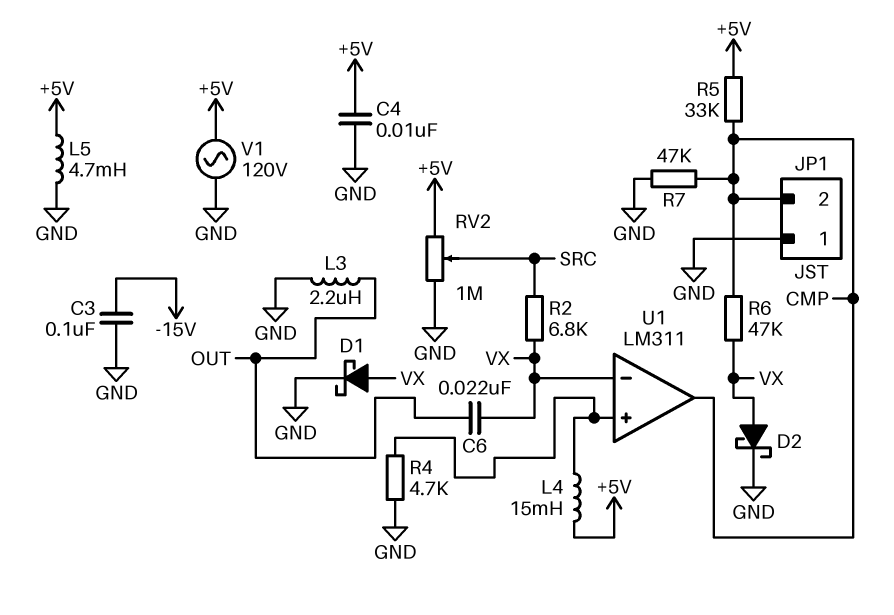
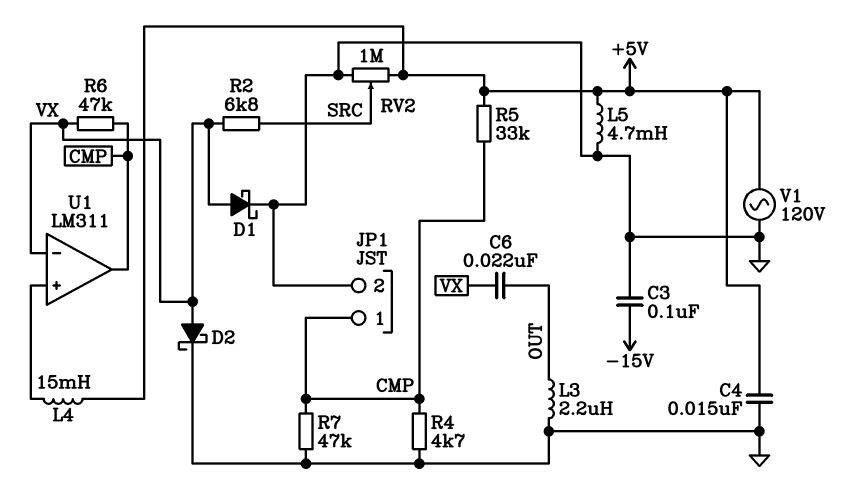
C4: 10nF (+5V, GND) -> 15nF (+5V, GND)
JP1 pin 1: GND -> CMP
JP1 pin 2: CMP -> GND
R4: 4.7k (GND, U1/in+) -> 4.7k (CMP, GND)

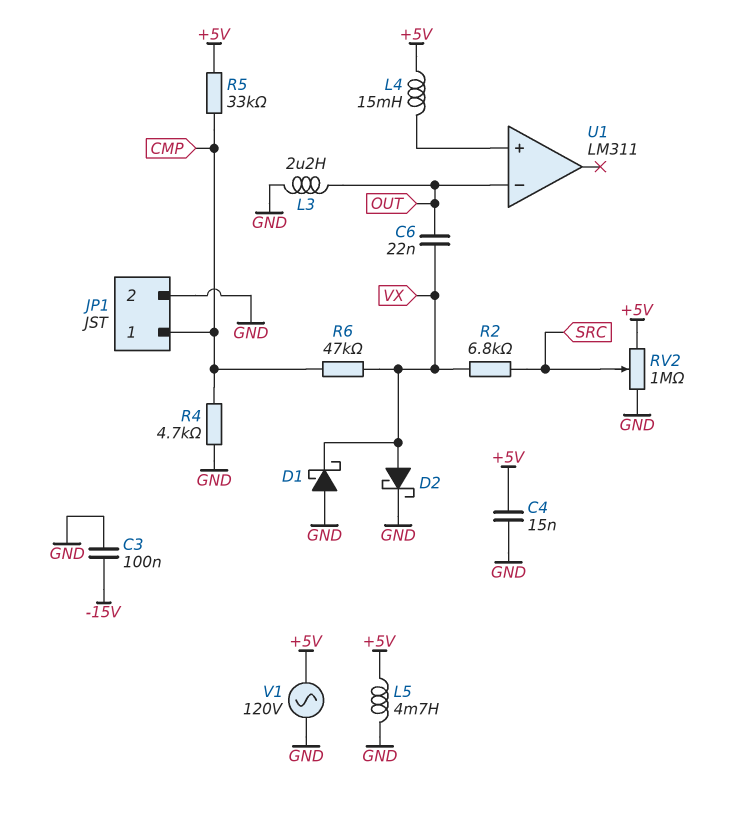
D1: schottky (A VX, K GND) -> schottky (A GND, K VX)
R7: 47k (CMP, GND) -> none
U1 pin in-: VX -> OUT
U1 pin out: CMP -> none

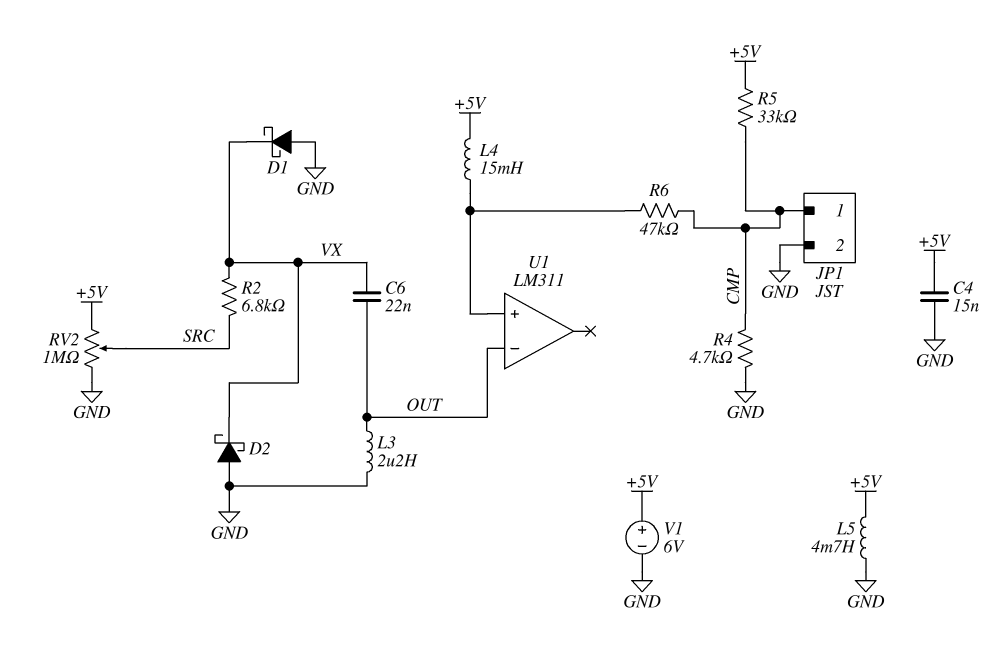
C3: 100nF (-15V, GND) -> none
D2: schottky (A VX, K GND) -> schottky (A GND, K VX)
R6: 47k (CMP, VX) -> 47k (CMP, U1/in+)
V1: AC 120V (+5V, GND) -> 6V (plus +5V, minus GND)

